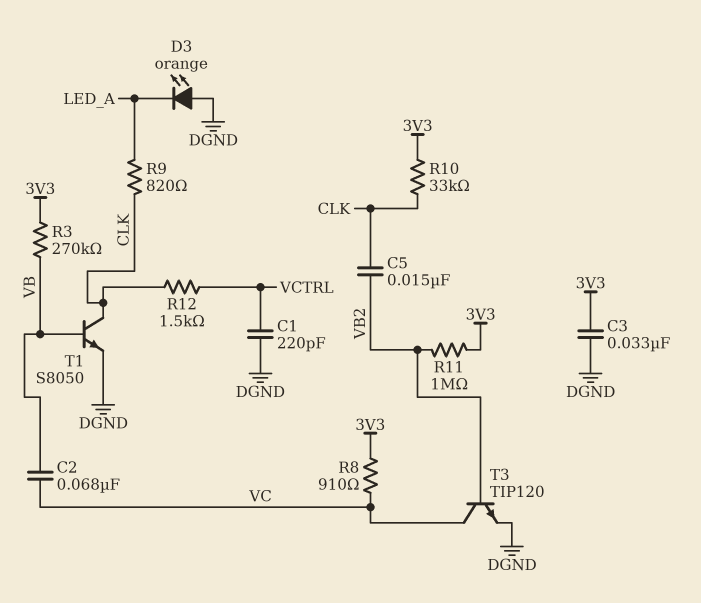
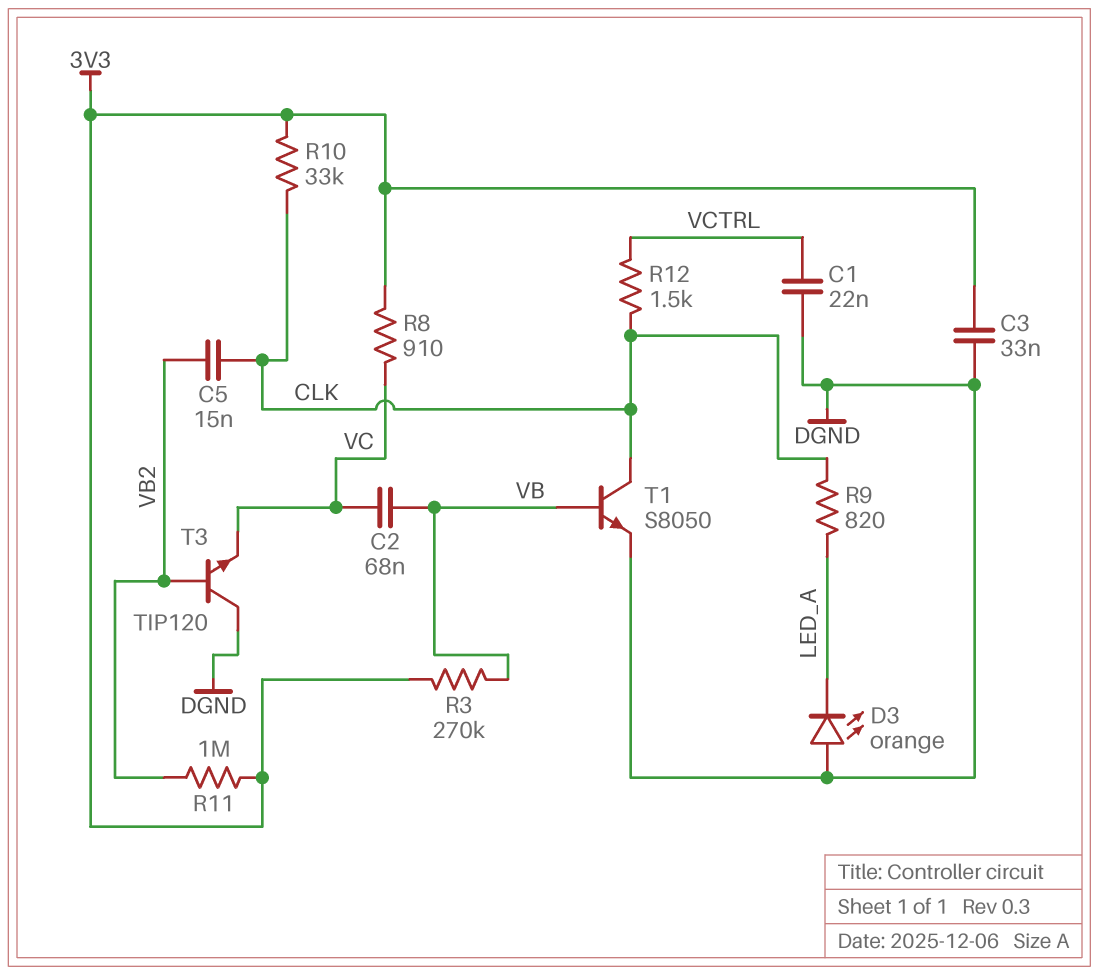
C1: 220pF (DGND, VCTRL) -> 22nF (DGND, VCTRL)
T3: NPN TIP120 (B VB2, C VC, E DGND) -> NPN TIP120 (B VB2, C DGND, E VC)

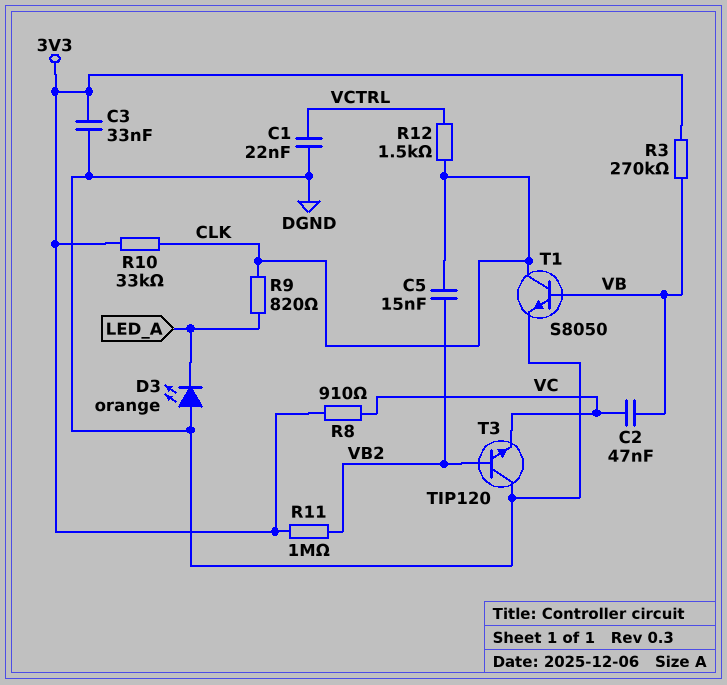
C2: 68nF (VB, VC) -> 47nF (VB, VC)

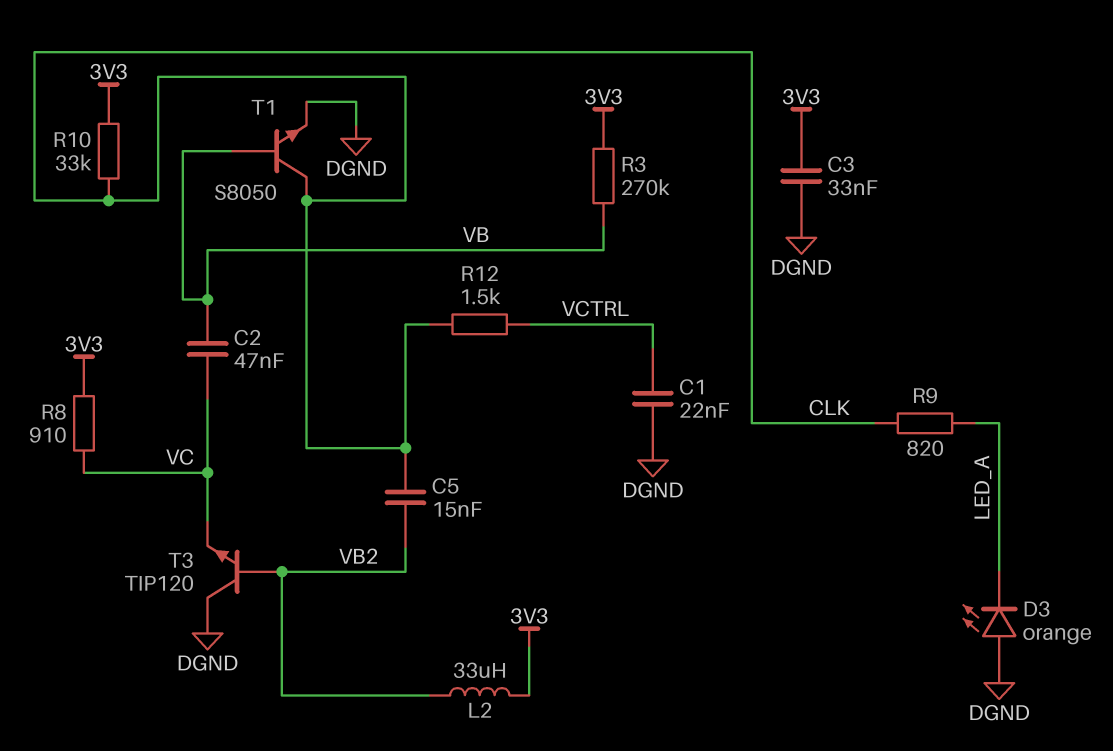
L2: none -> 33uH (3V3, VB2)
R11: 1M (3V3, VB2) -> none

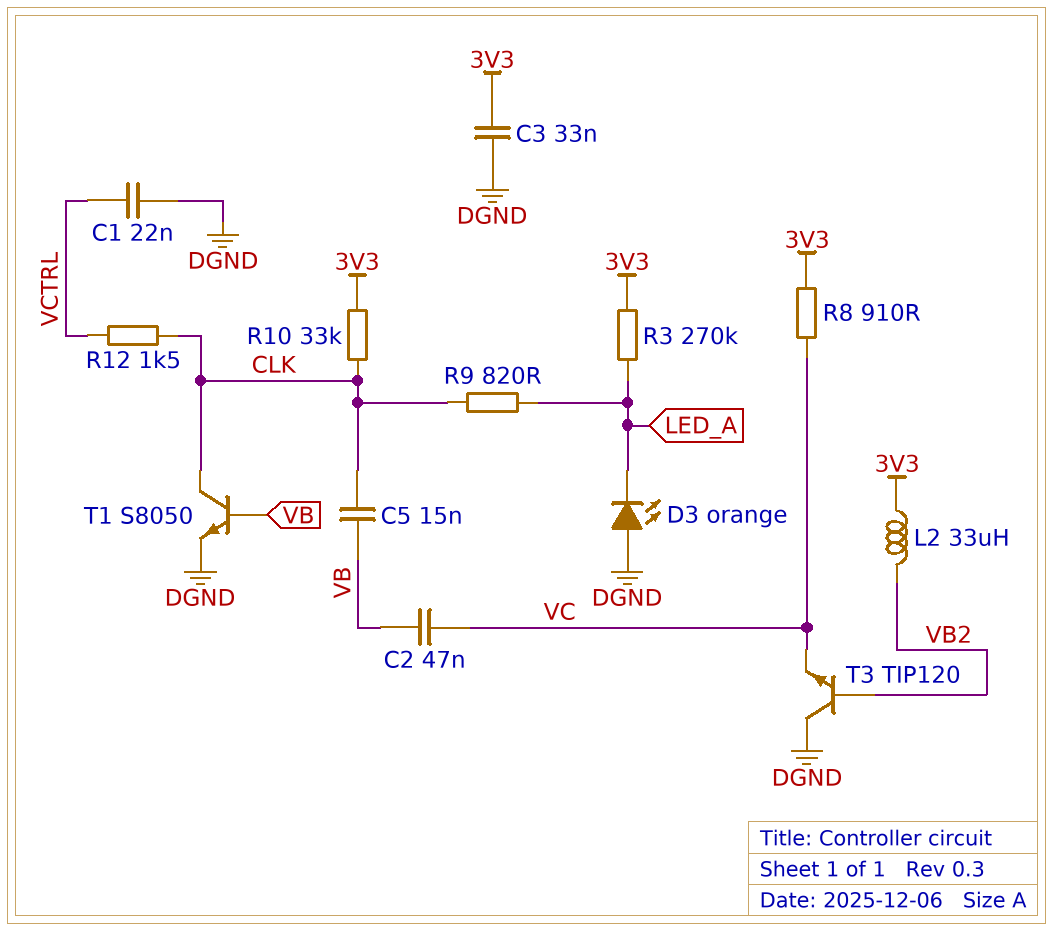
C5: 15nF (CLK, VB2) -> 15nF (CLK, VB)
R3: 270k (3V3, VB) -> 270k (3V3, LED_A)

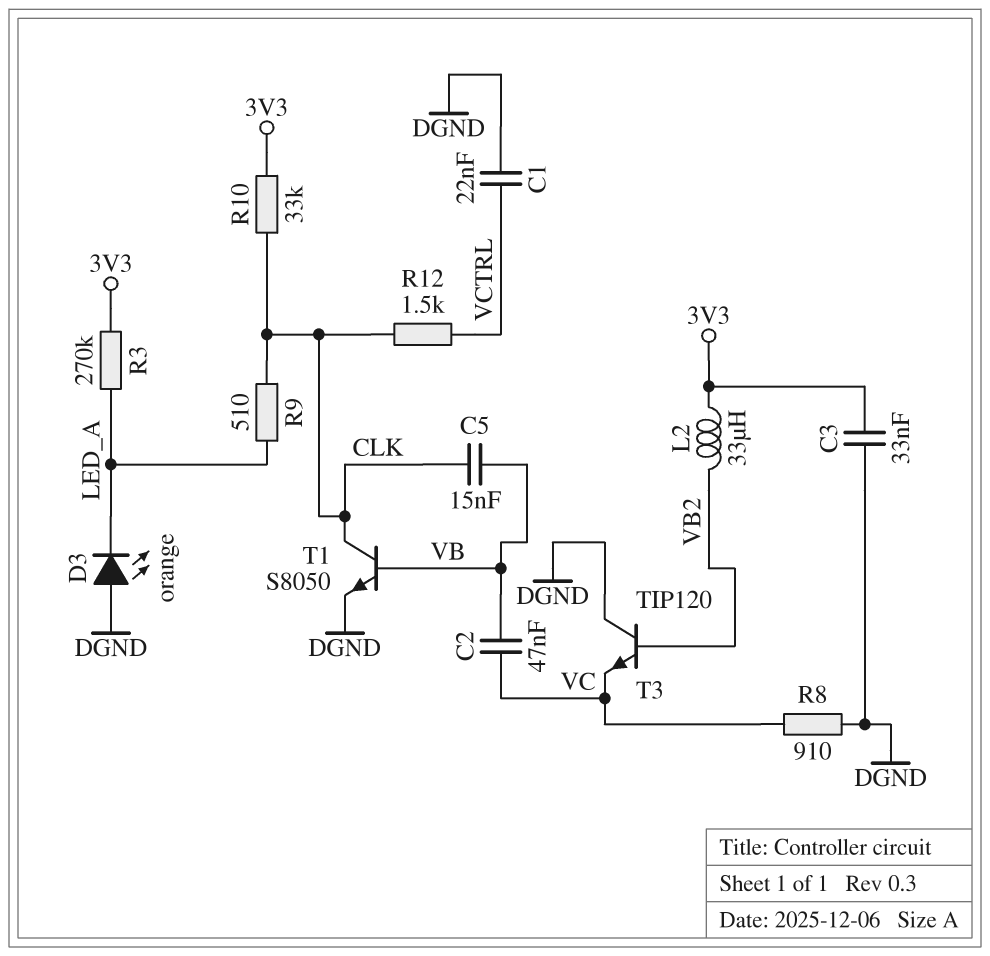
R8: 910 (3V3, VC) -> 910 (DGND, VC)
R9: 820 (CLK, LED_A) -> 510 (CLK, LED_A)

